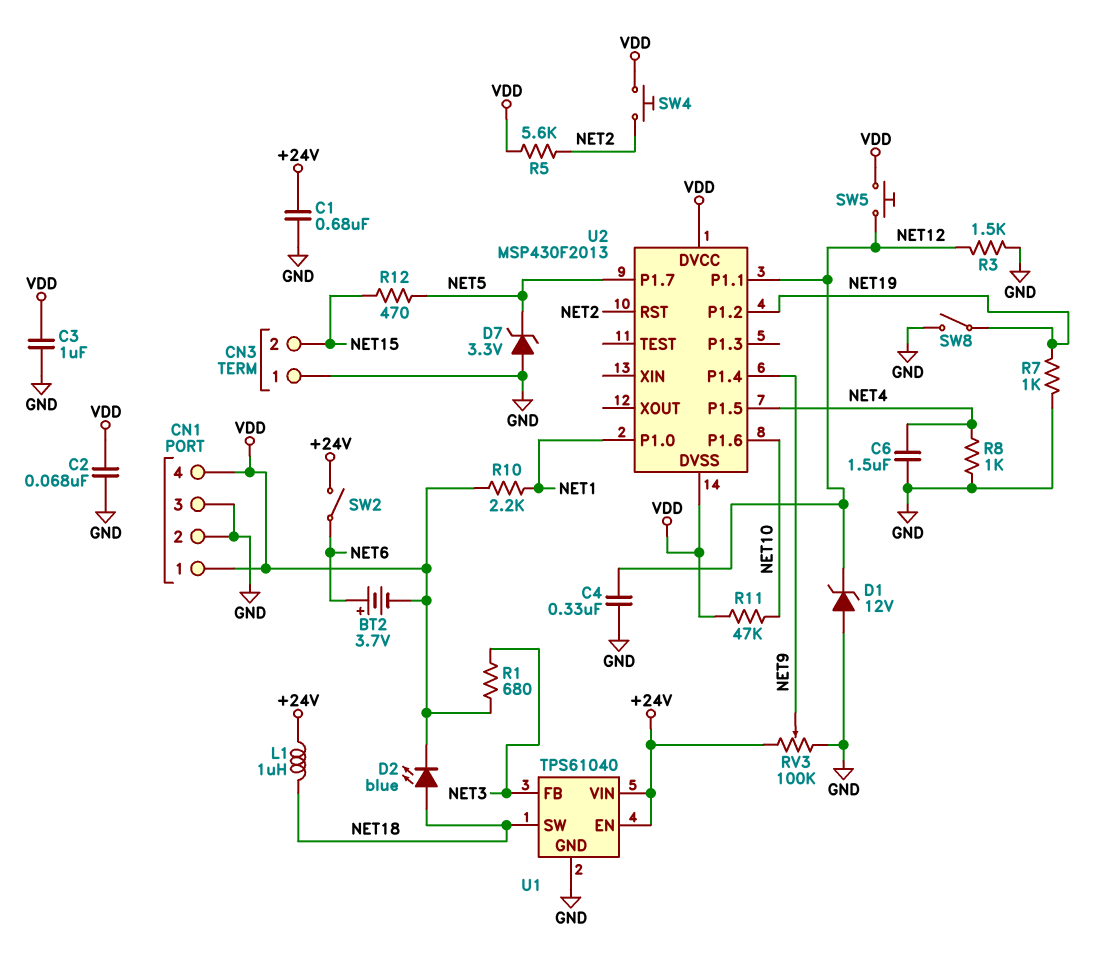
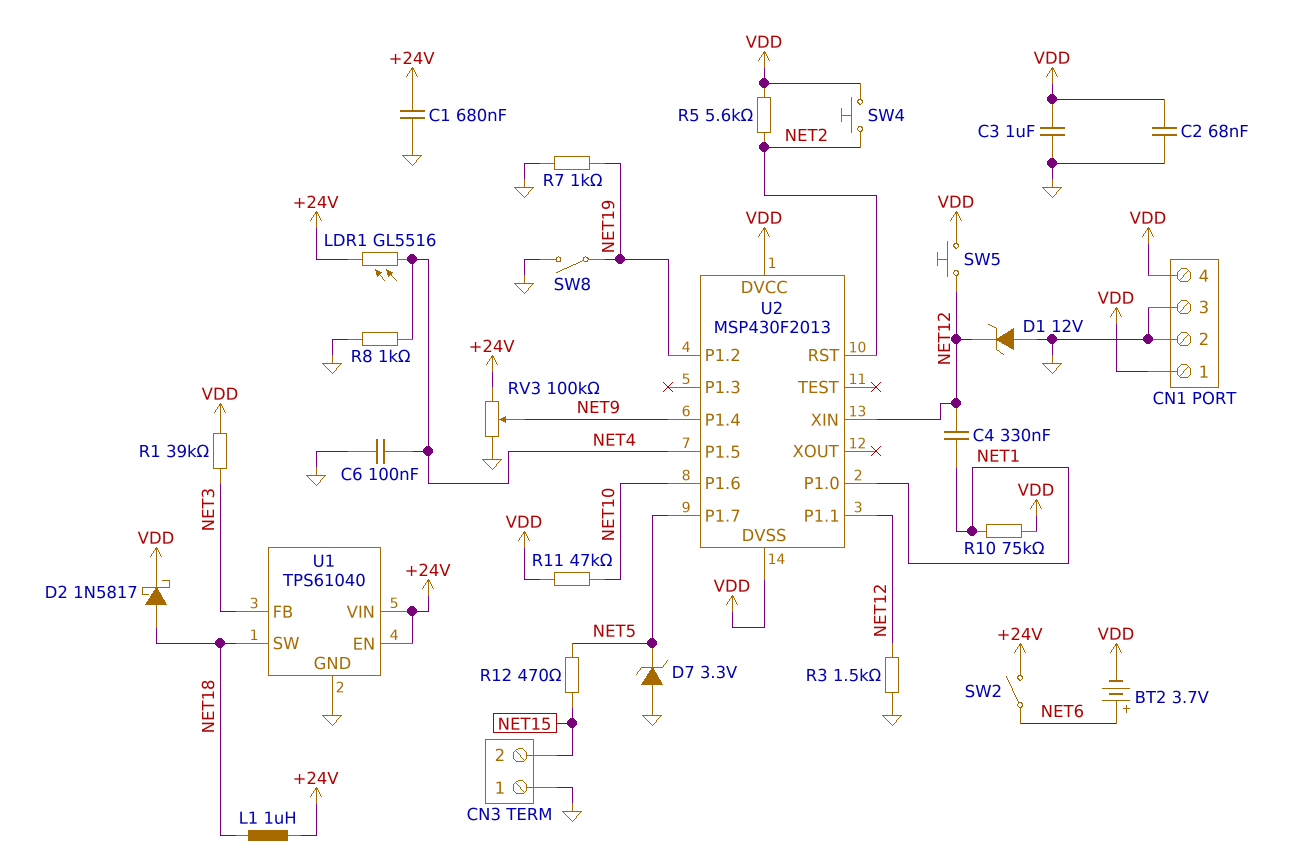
C4: 330nF (GND, NET12) -> 330nF (NET1, NET12)
C6: 1.5uF (GND, NET4) -> 100nF (GND, NET4)
D2: LED blue (A NET18, K VDD) -> schottky 1N5817 (A NET18, K VDD)
LDR1: none -> GL5516 (+24V, NET4)
R1: 680 (NET3, VDD) -> 39k (NET3, VDD)
R10: 2.2k (NET1, VDD) -> 75k (NET1, VDD)
U2 pin XIN: none -> NET12

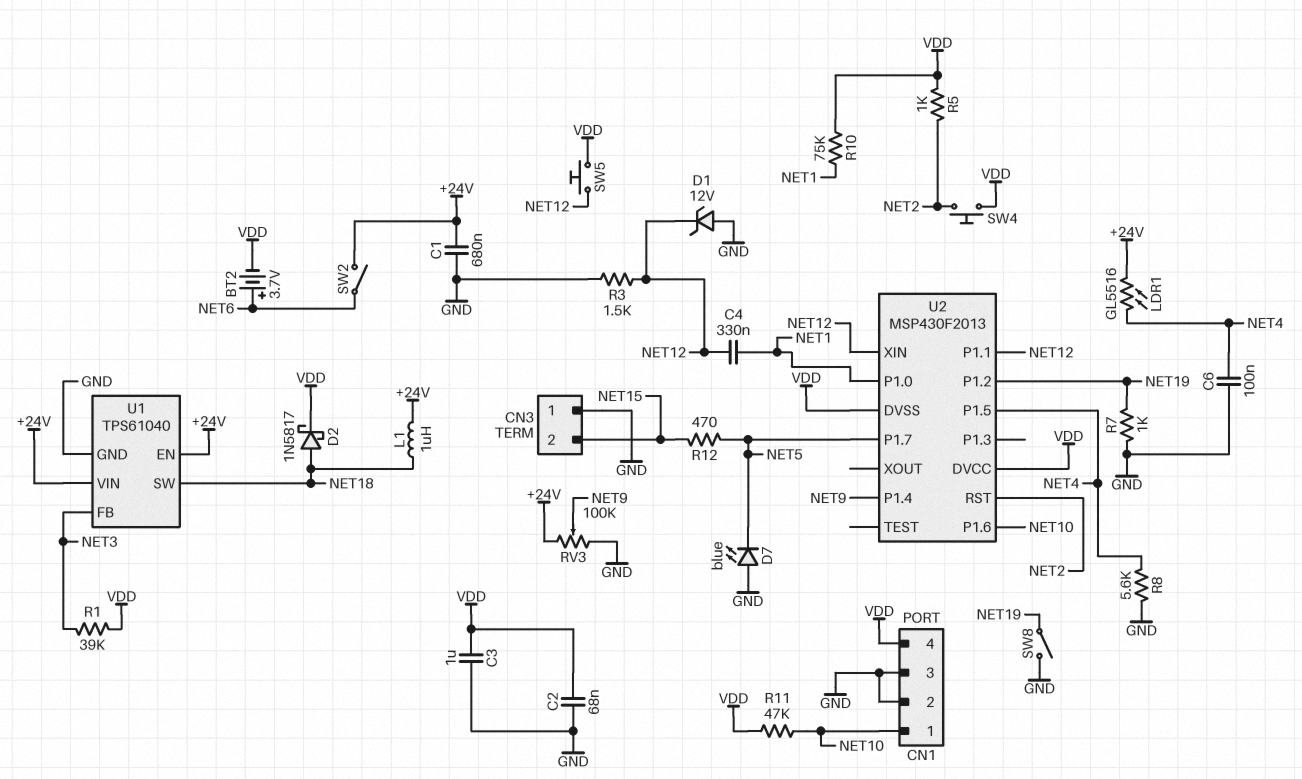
CN1 pin 1: VDD -> NET10
D7: zener 3.3V (A GND, K NET5) -> LED blue (A GND, K NET5)
R5: 5.6k (NET2, VDD) -> 1k (NET2, VDD)
R8: 1k (GND, NET4) -> 5.6k (GND, NET4)

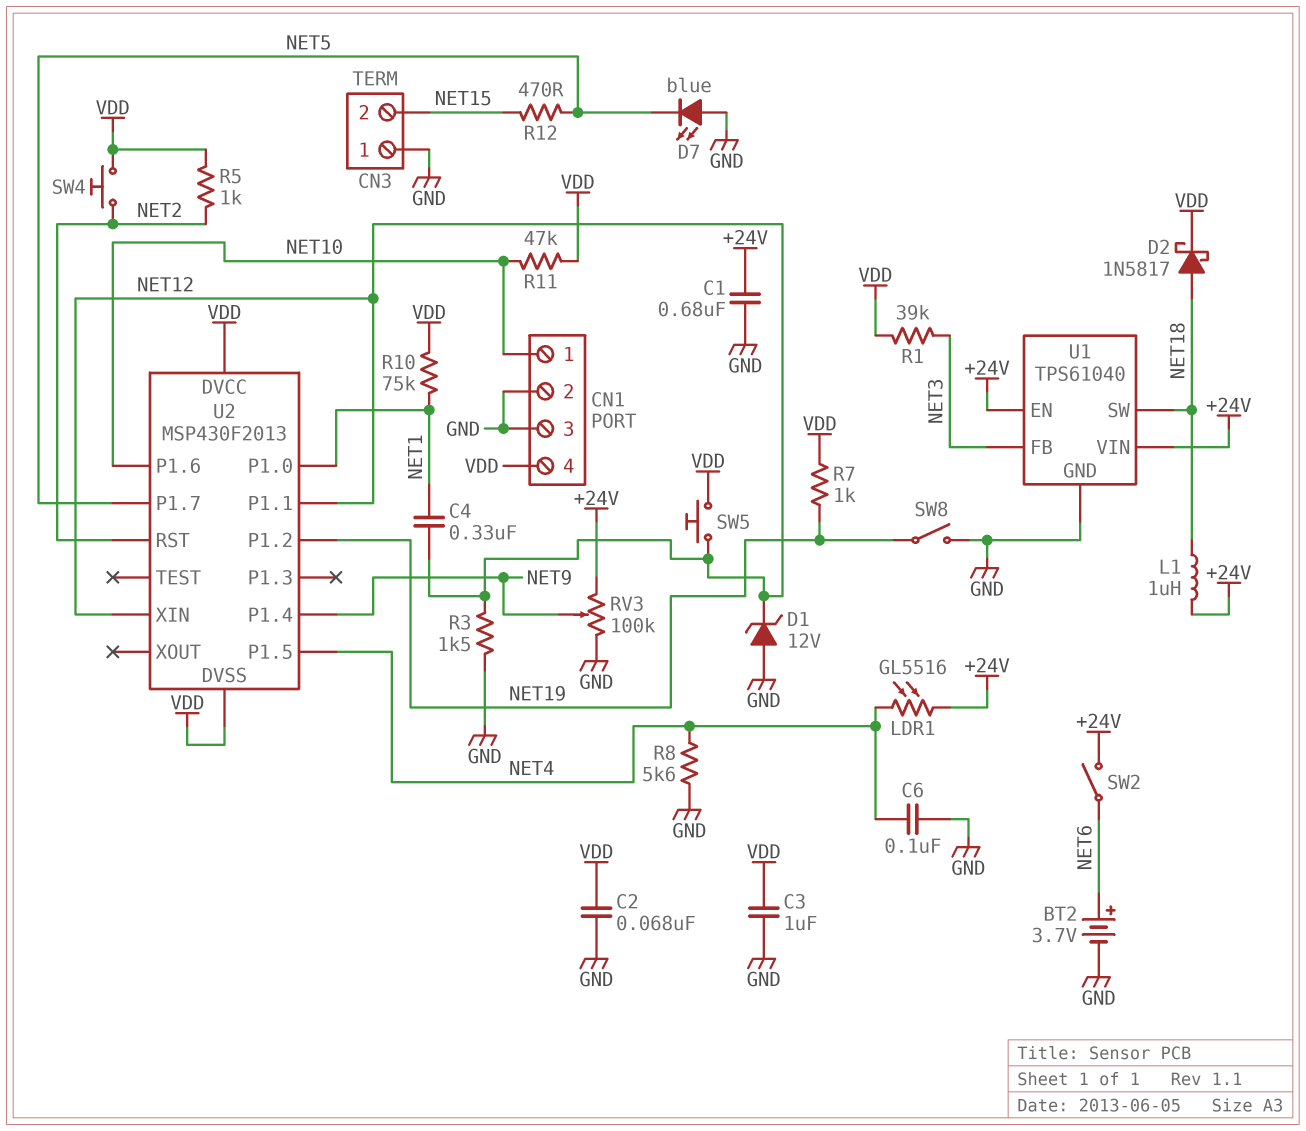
BT2: 3.7V (plus NET6, minus VDD) -> 3.7V (plus NET6, minus GND)
R7: 1k (GND, NET19) -> 1k (NET19, VDD)

